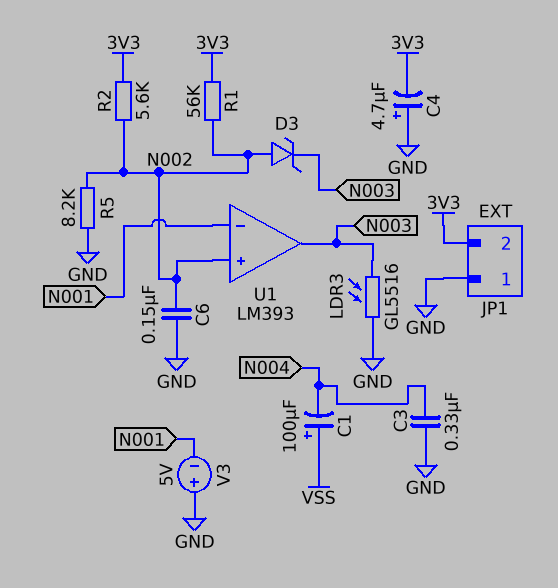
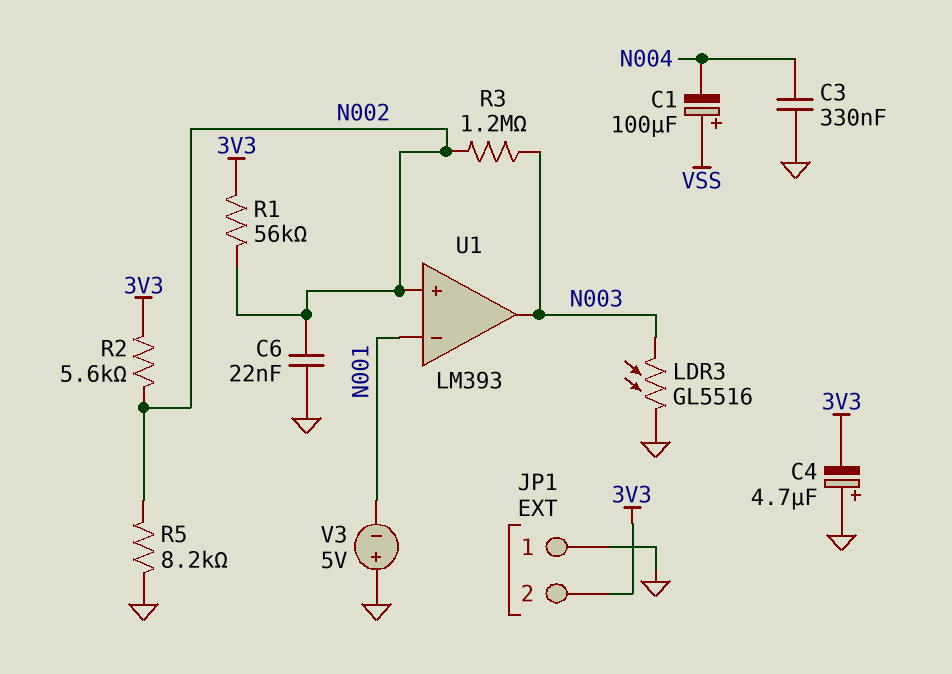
C6: 150nF (GND, N002) -> 22nF (GND, N002)
D3: zener (A N002, K N003) -> none
R3: none -> 1.2M (N002, N003)

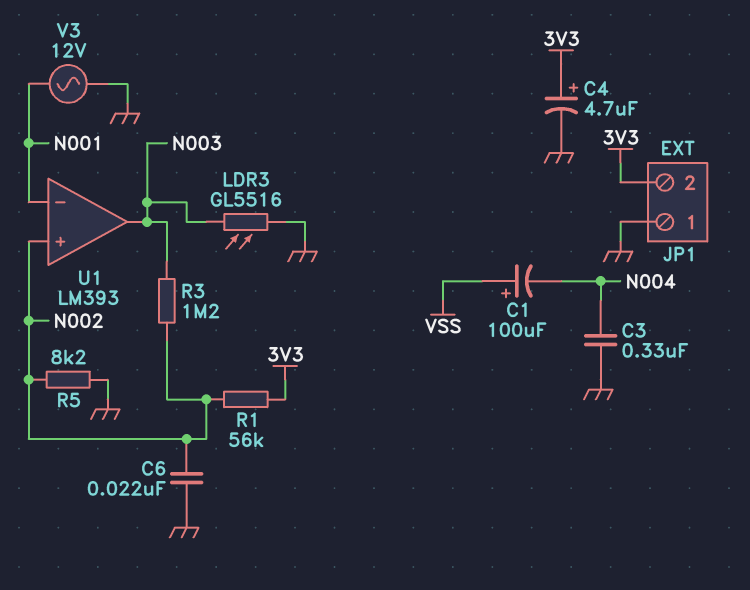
C4: 4.7uF (plus GND, minus 3V3) -> 4.7uF (plus 3V3, minus GND)
R2: 5.6k (3V3, N002) -> none
V3: 5V (plus GND, minus N001) -> AC 12V (GND, N001)

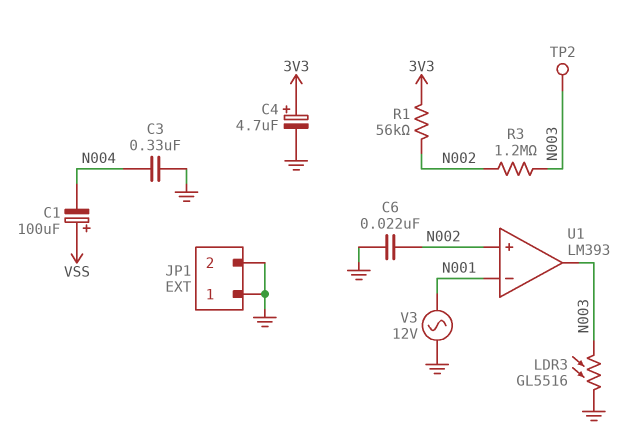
JP1 pin 2: 3V3 -> GND
R5: 8.2k (GND, N002) -> none
TP2: none -> test point (N003)

